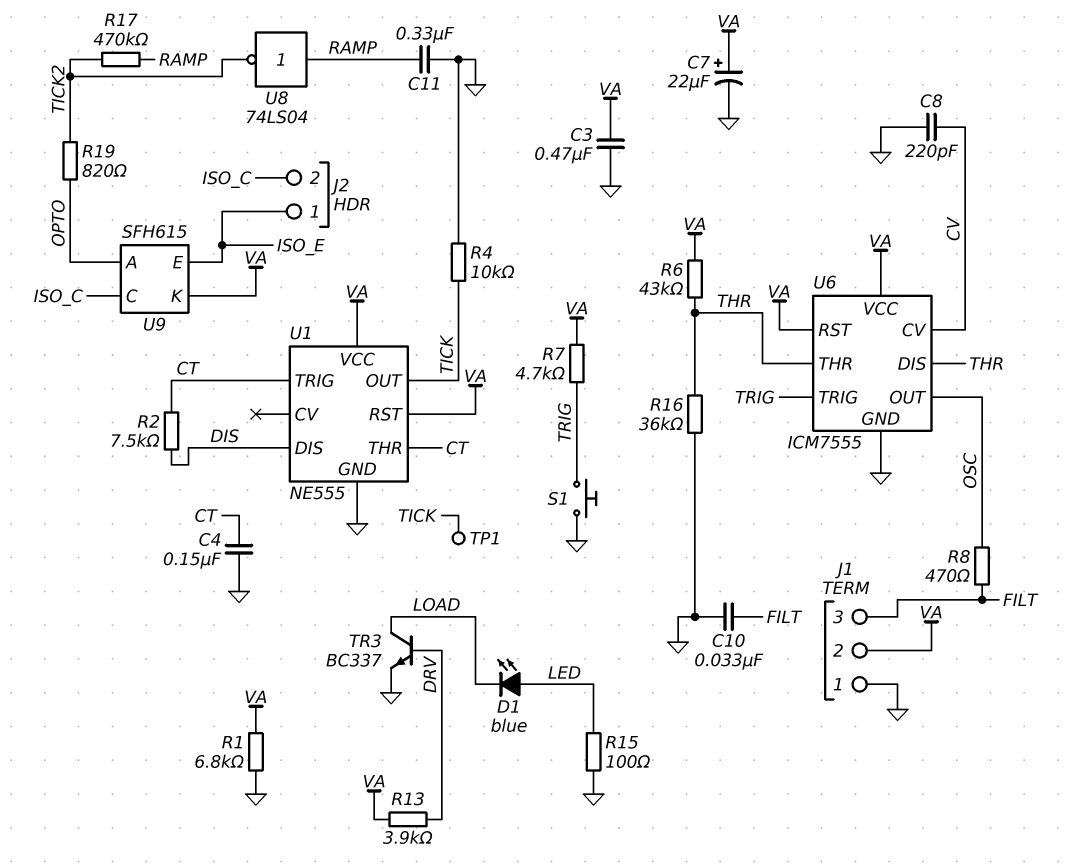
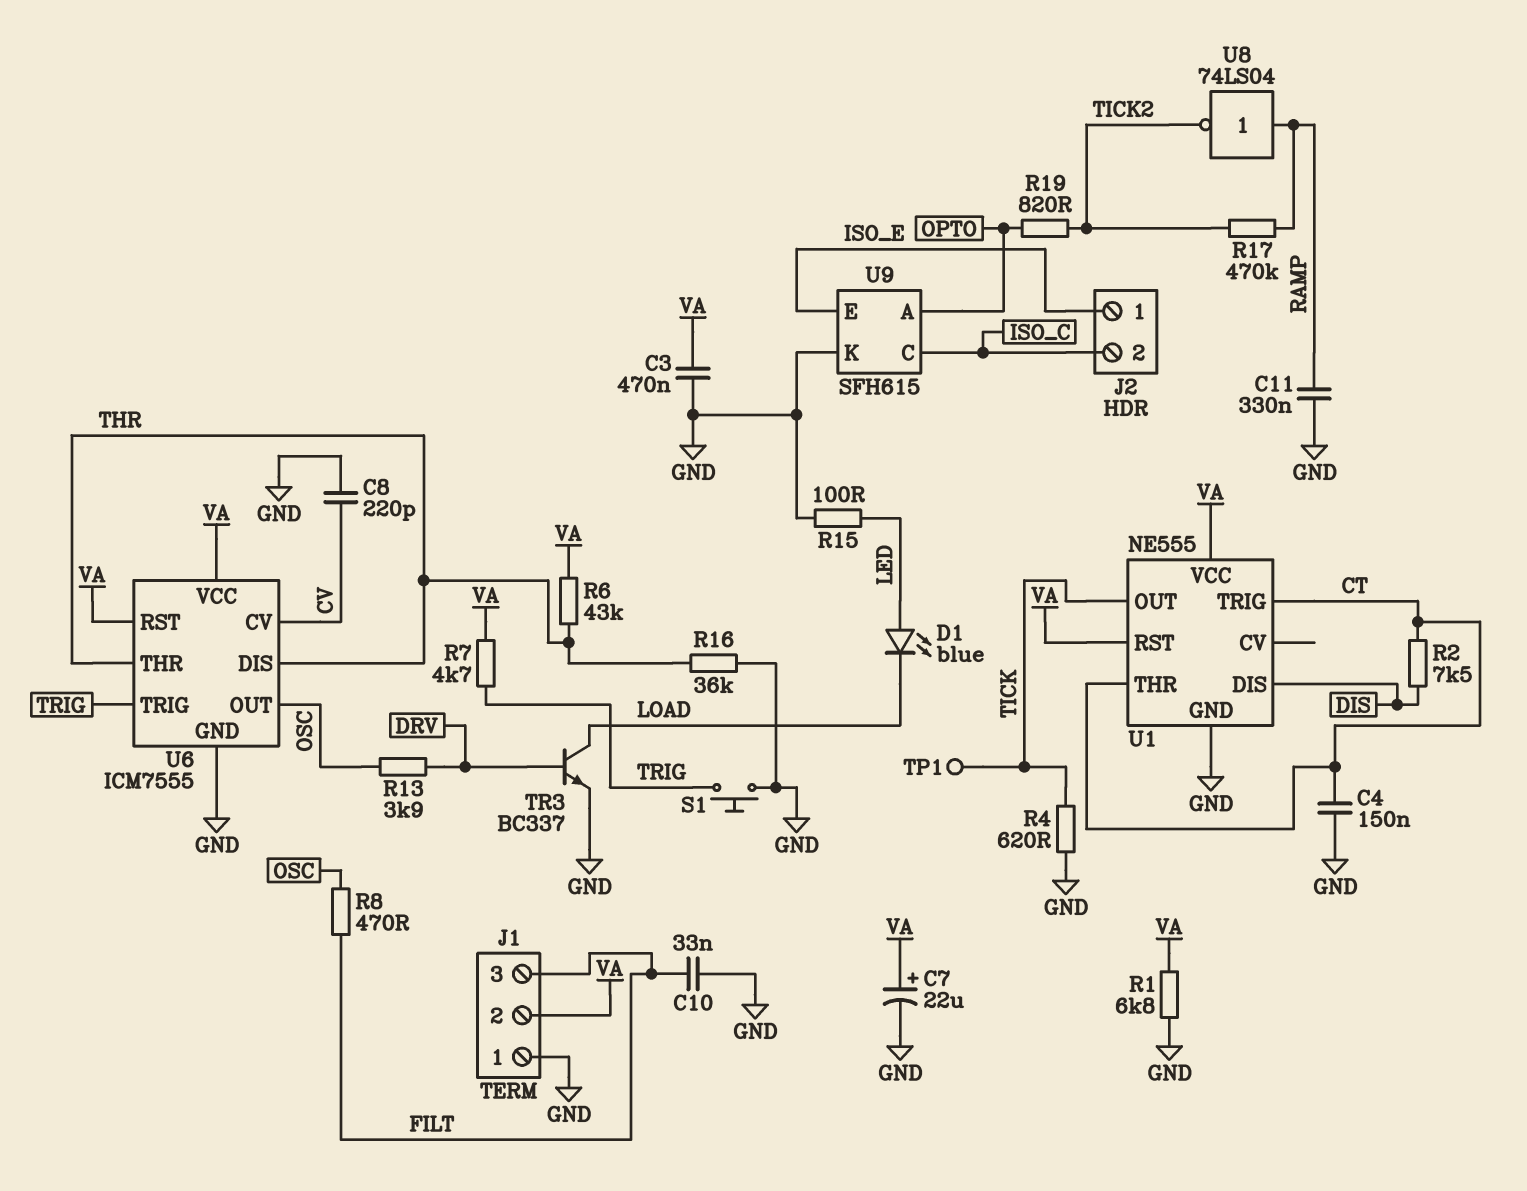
R4: 10k (GND, TICK) -> 620 (GND, TICK)
R13: 3.9k (DRV, VA) -> 3.9k (DRV, OSC)
U9 pin K: VA -> GND

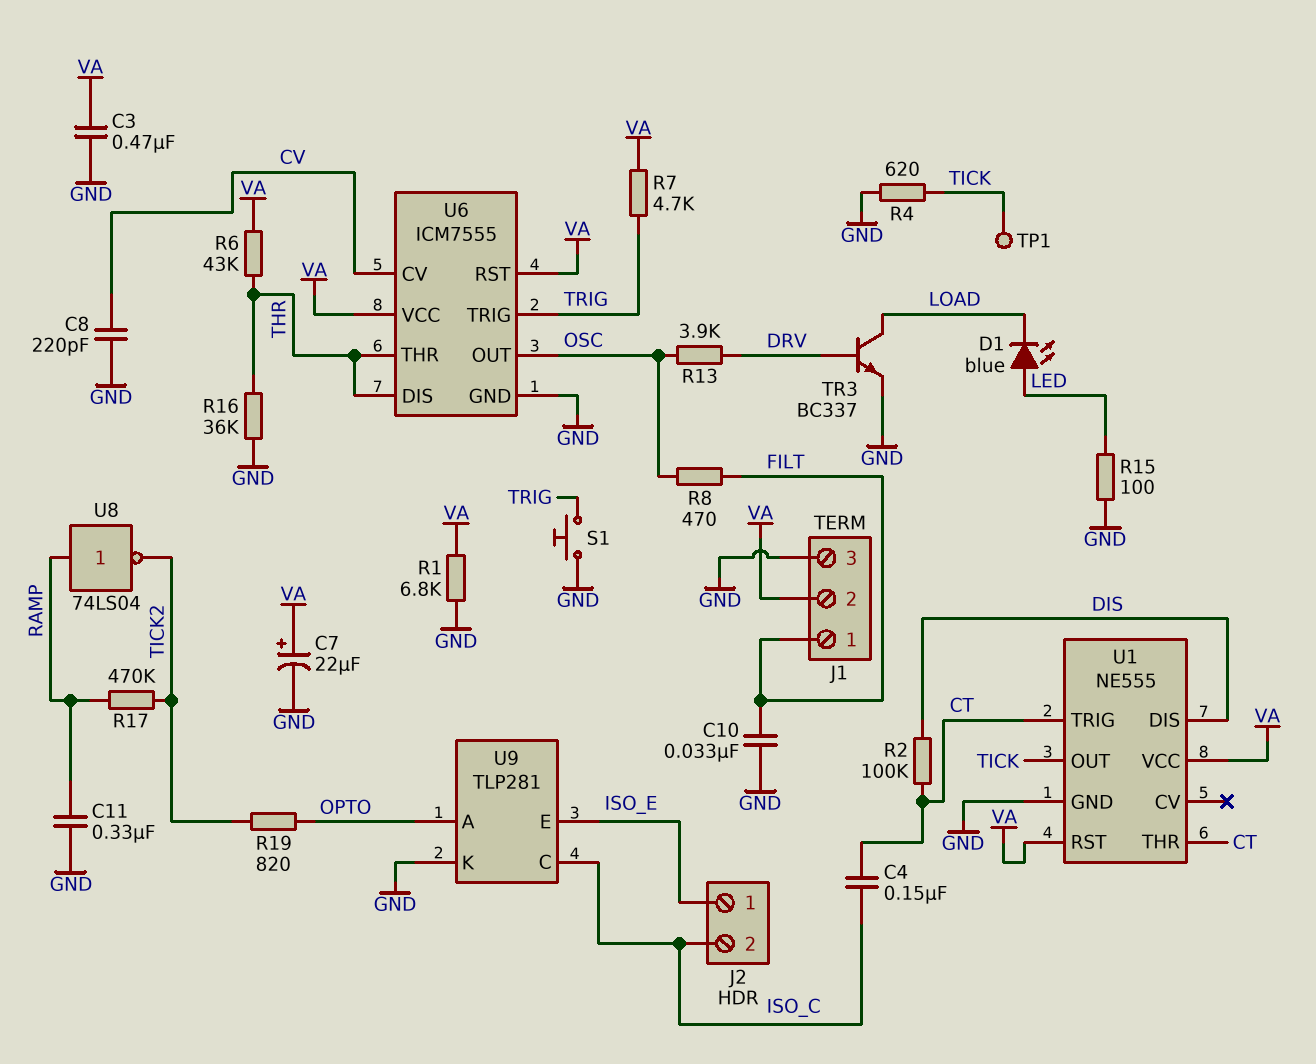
C4: 150nF (CT, GND) -> 150nF (CT, ISO_C)
J1 pin 1: GND -> FILT
J1 pin 3: FILT -> GND
R2: 7.5k (CT, DIS) -> 100k (CT, DIS)
U9: SFH615 -> TLP281

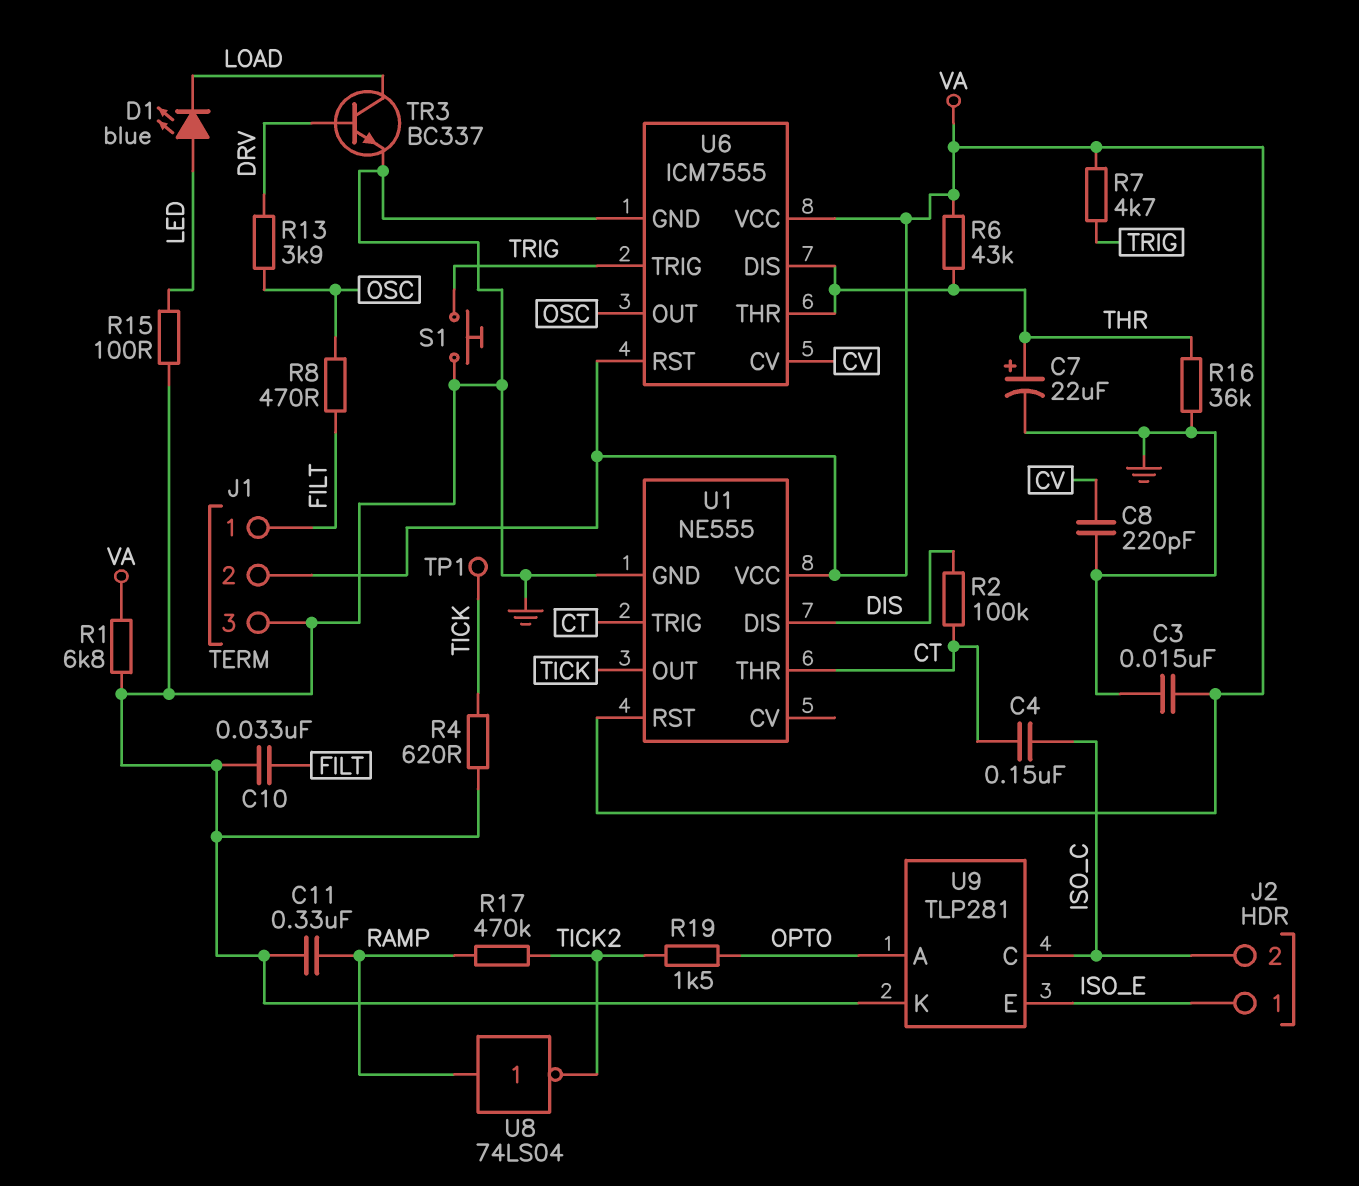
C3: 470nF (GND, VA) -> 15nF (GND, VA)
C7: 22uF (plus VA, minus GND) -> 22uF (plus THR, minus GND)
R19: 820 (OPTO, TICK2) -> 1.5k (OPTO, TICK2)

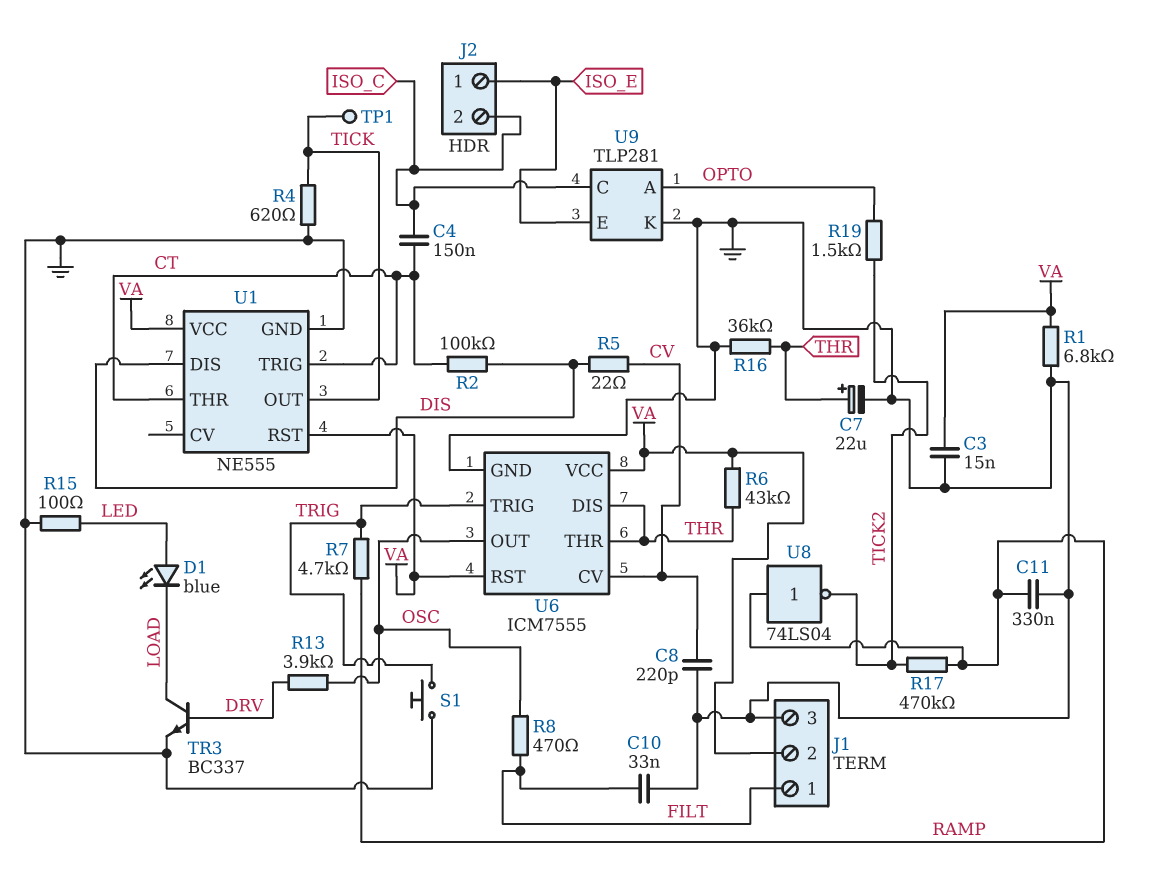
R5: none -> 22 (CV, DIS)
R7: 4.7k (TRIG, VA) -> 4.7k (RAMP, TRIG)

